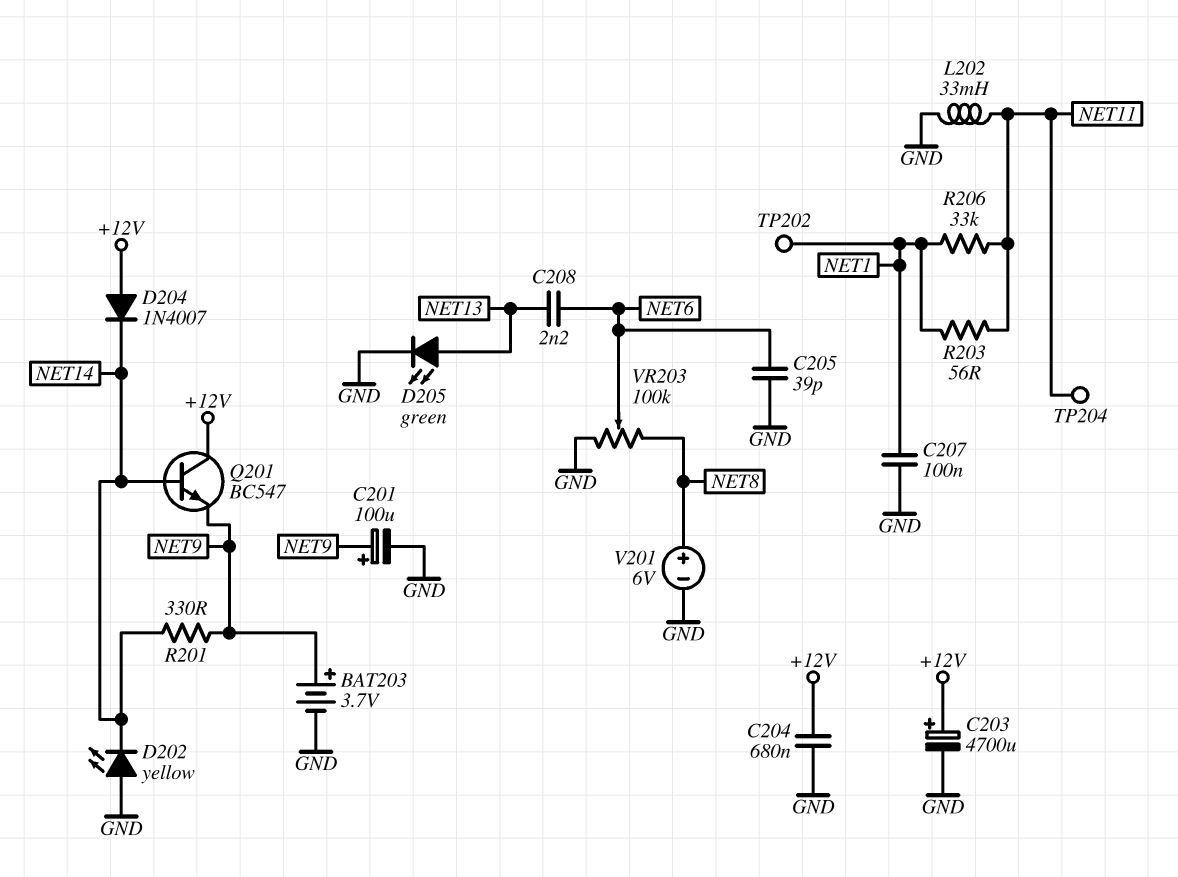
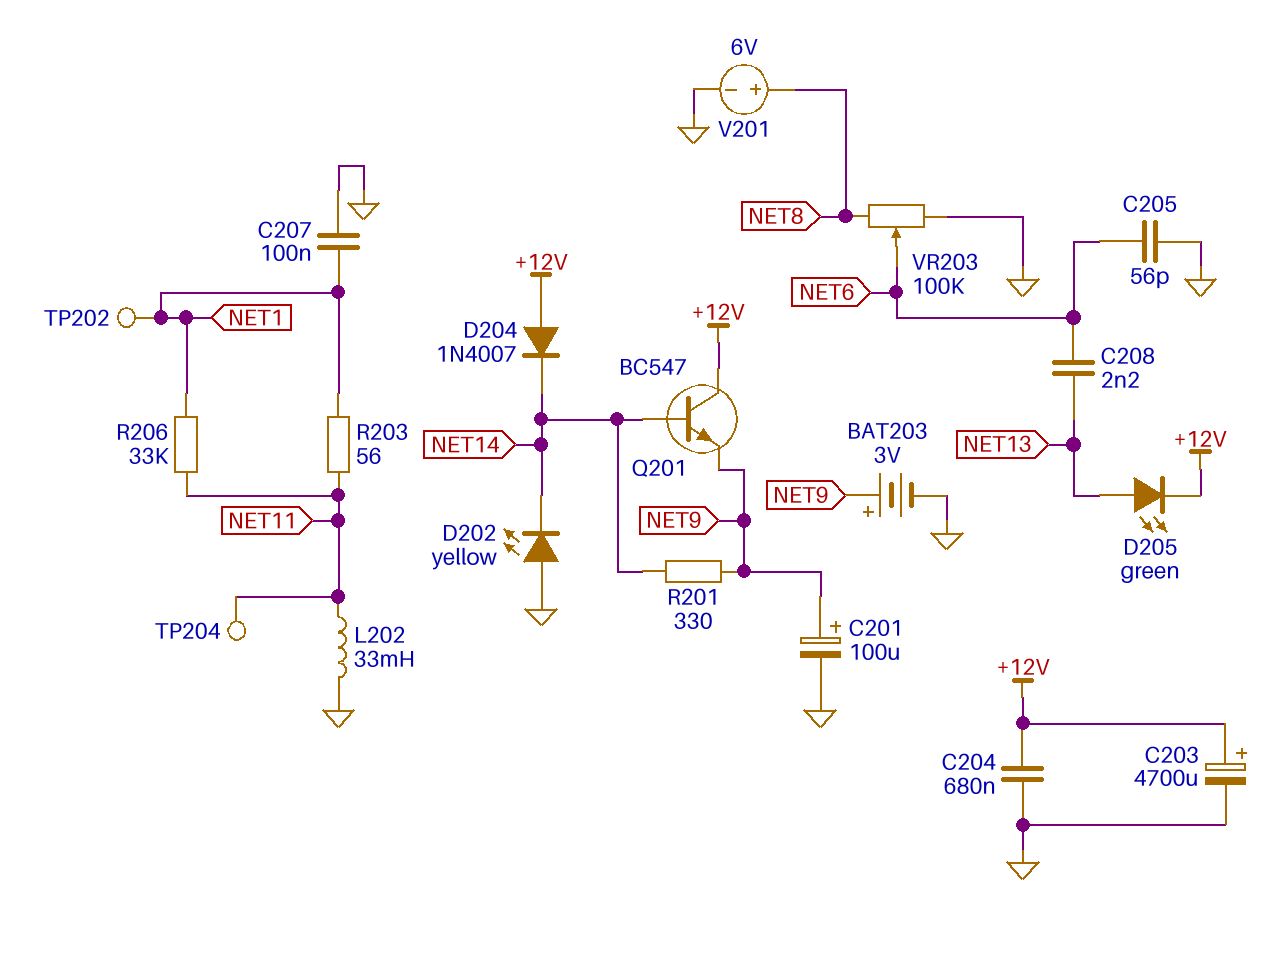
BAT203: 3.7V (plus NET9, minus GND) -> 3V (plus NET9, minus GND)
C205: 39pF (GND, NET6) -> 56pF (GND, NET6)
D205: LED green (A NET13, K GND) -> LED green (A NET13, K +12V)

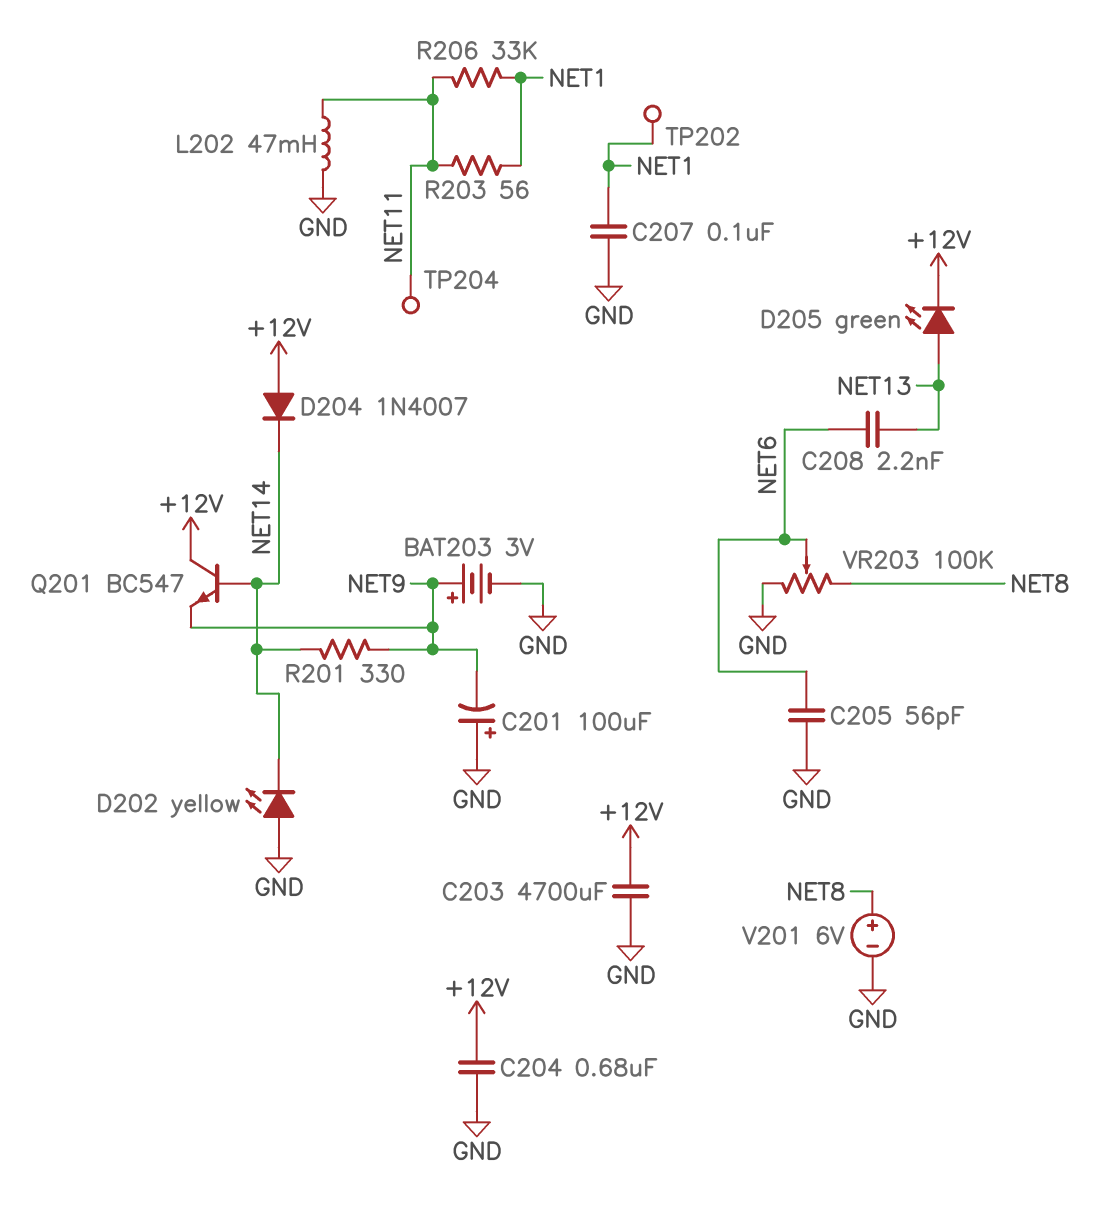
C201: 100uF (plus NET9, minus GND) -> 100uF (plus GND, minus NET9)
C203: 4700uF (plus +12V, minus GND) -> 4700uF (+12V, GND)
L202: 33mH (GND, NET11) -> 47mH (GND, NET11)

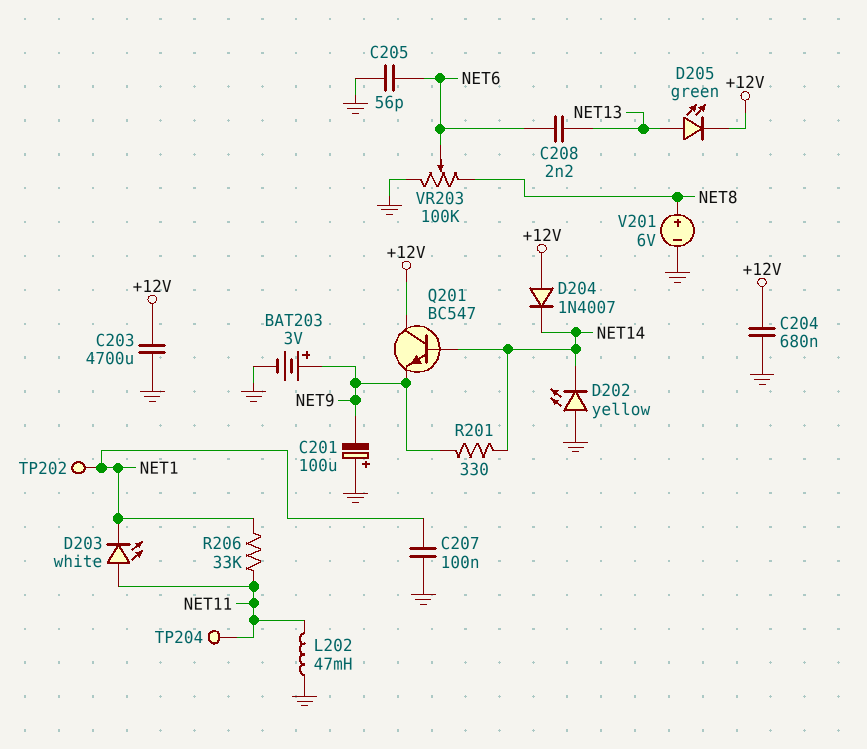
D203: none -> LED white (A NET11, K NET1)
R203: 56 (NET1, NET11) -> none

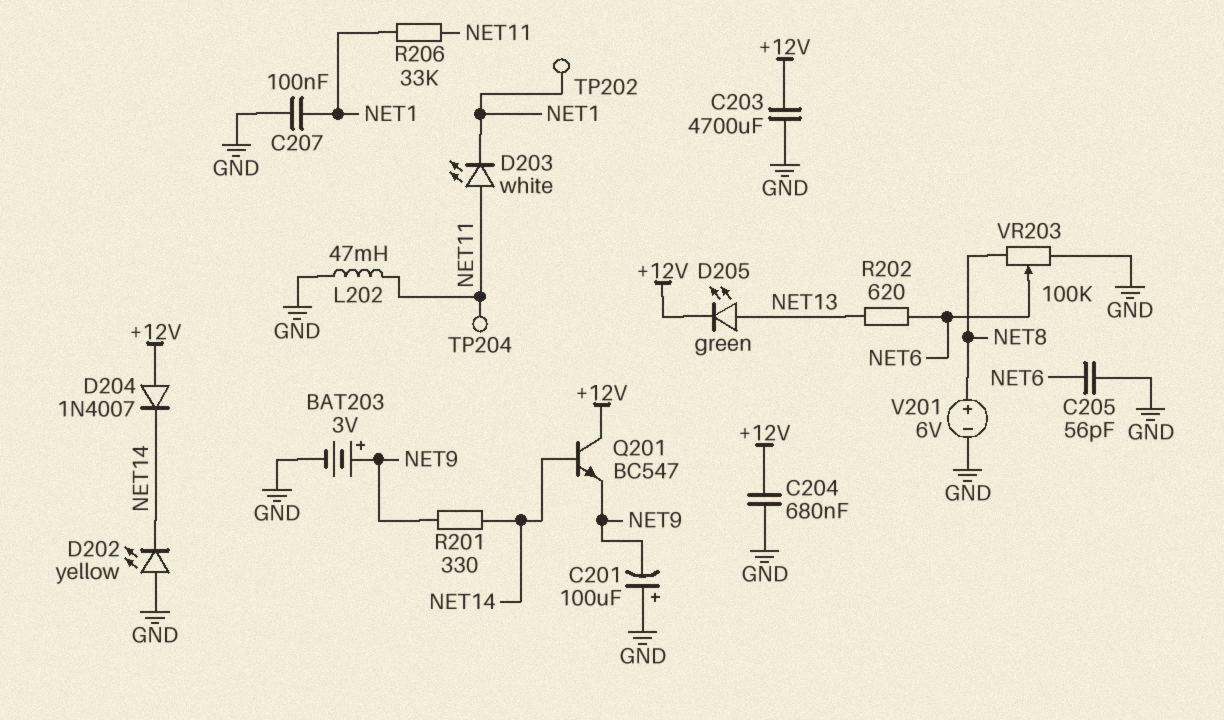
C208: 2.2nF (NET6, NET13) -> none
R202: none -> 620 (NET6, NET13)

